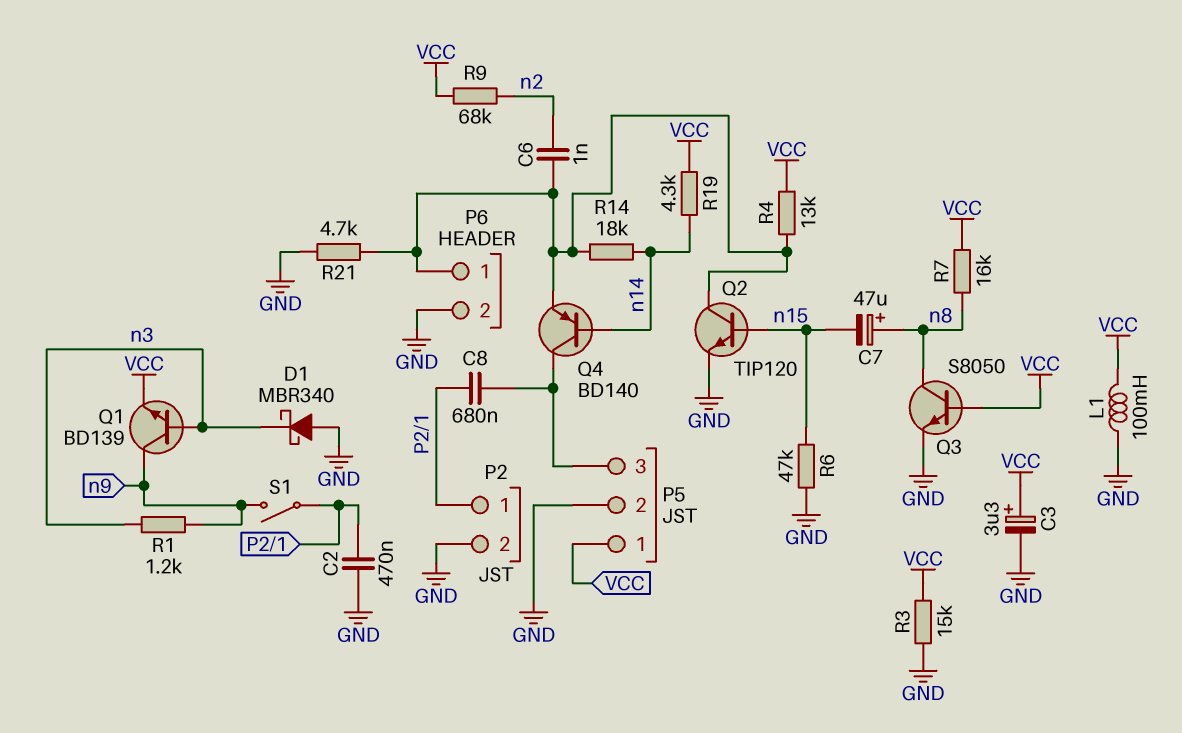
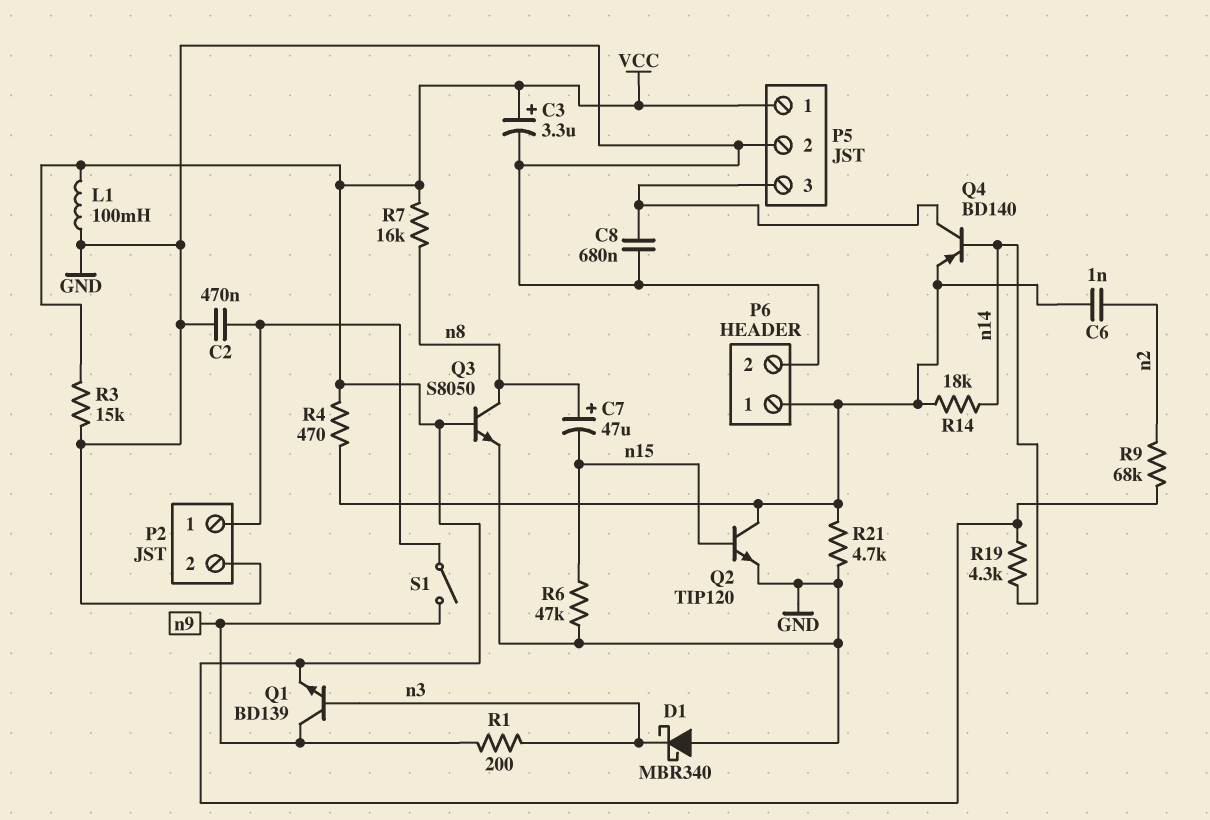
C8: 680nF (P2/1, P5/3) -> 680nF (GND, P5/3)
R1: 1.2k (n3, n9) -> 200 (n3, n9)
R4: 13k (P6/1, VCC) -> 470 (P6/1, VCC)

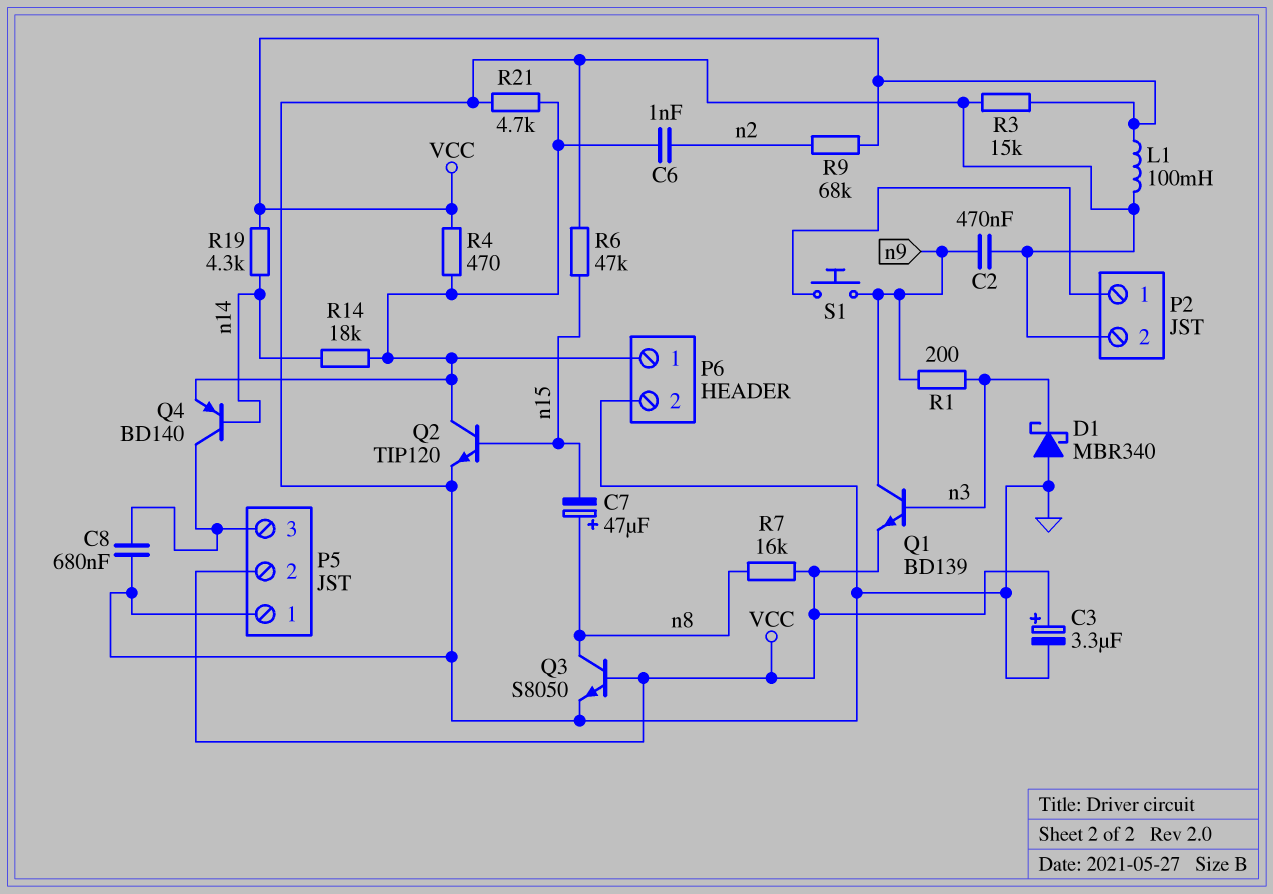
C2: 470nF (GND, P2/1) -> 470nF (GND, n9)
P5 pin 1: VCC -> GND
P5 pin 2: GND -> VCC
S1: switch (P2/1, n9) -> button (P2/1, n9)

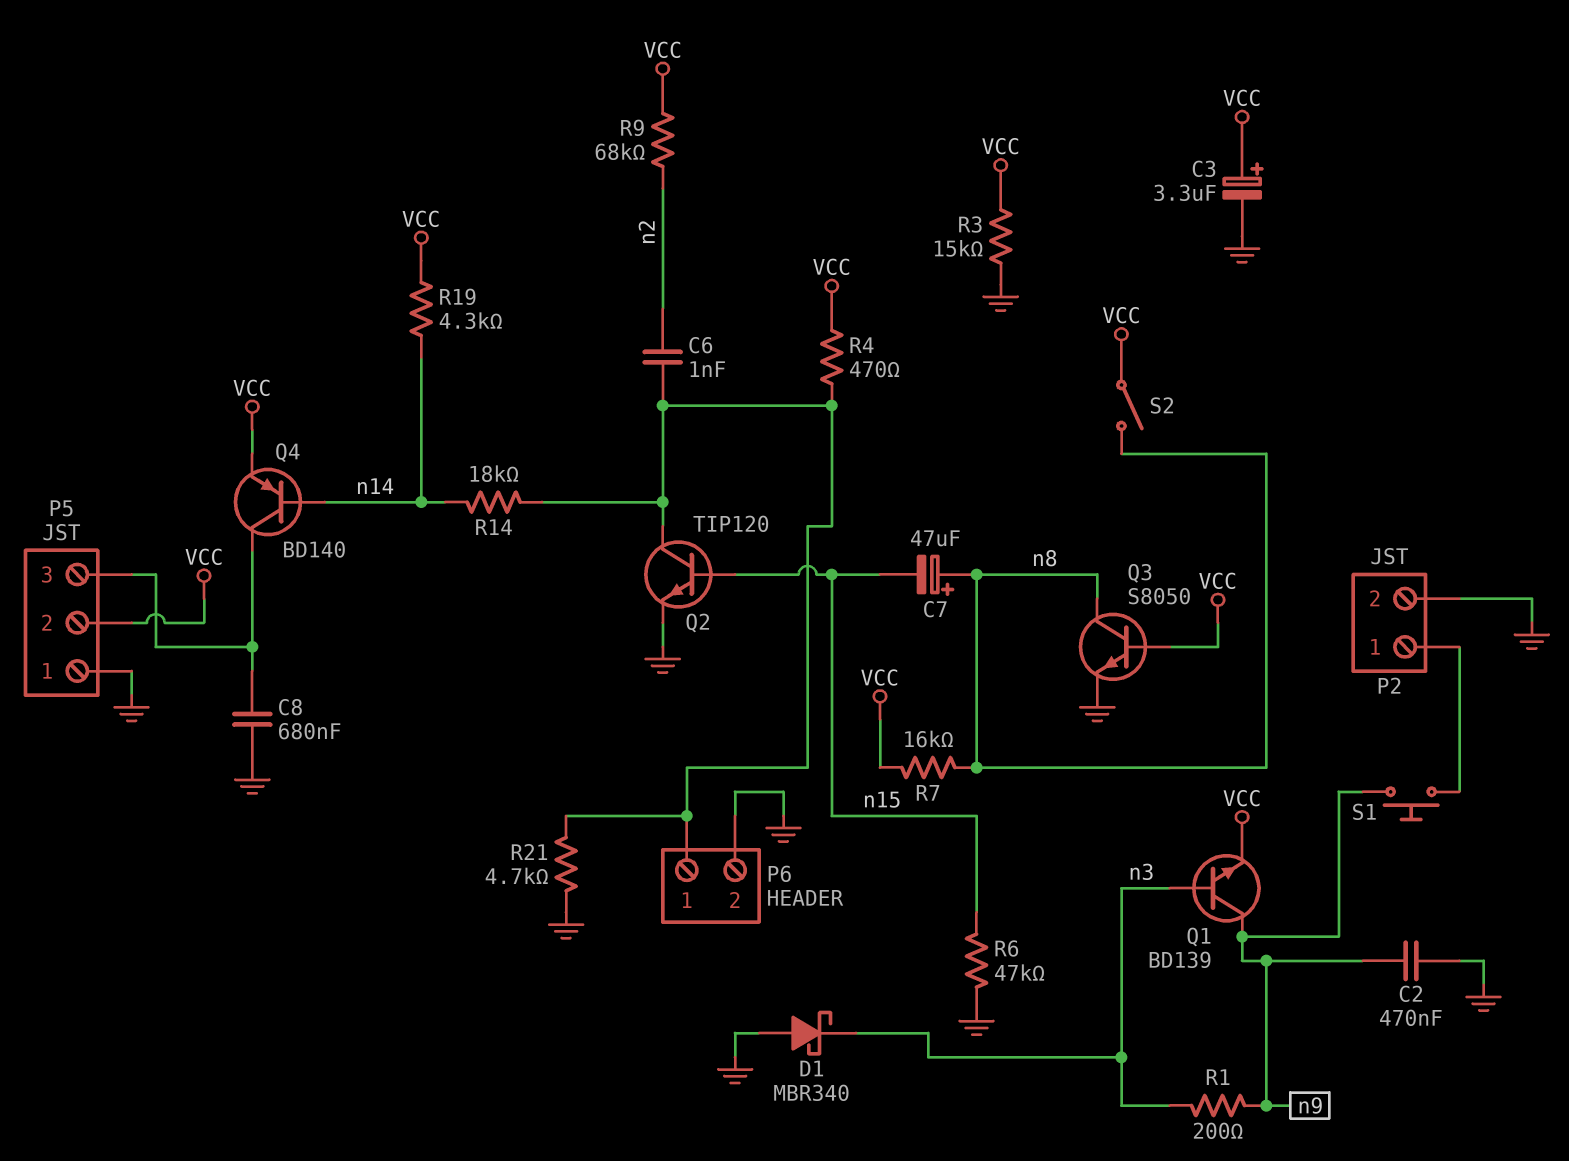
L1: 100mH (GND, VCC) -> none
Q4: PNP BD140 (B n14, C P5/3, E P6/1) -> PNP BD140 (B n14, C P5/3, E VCC)
S2: none -> switch (VCC, n8)

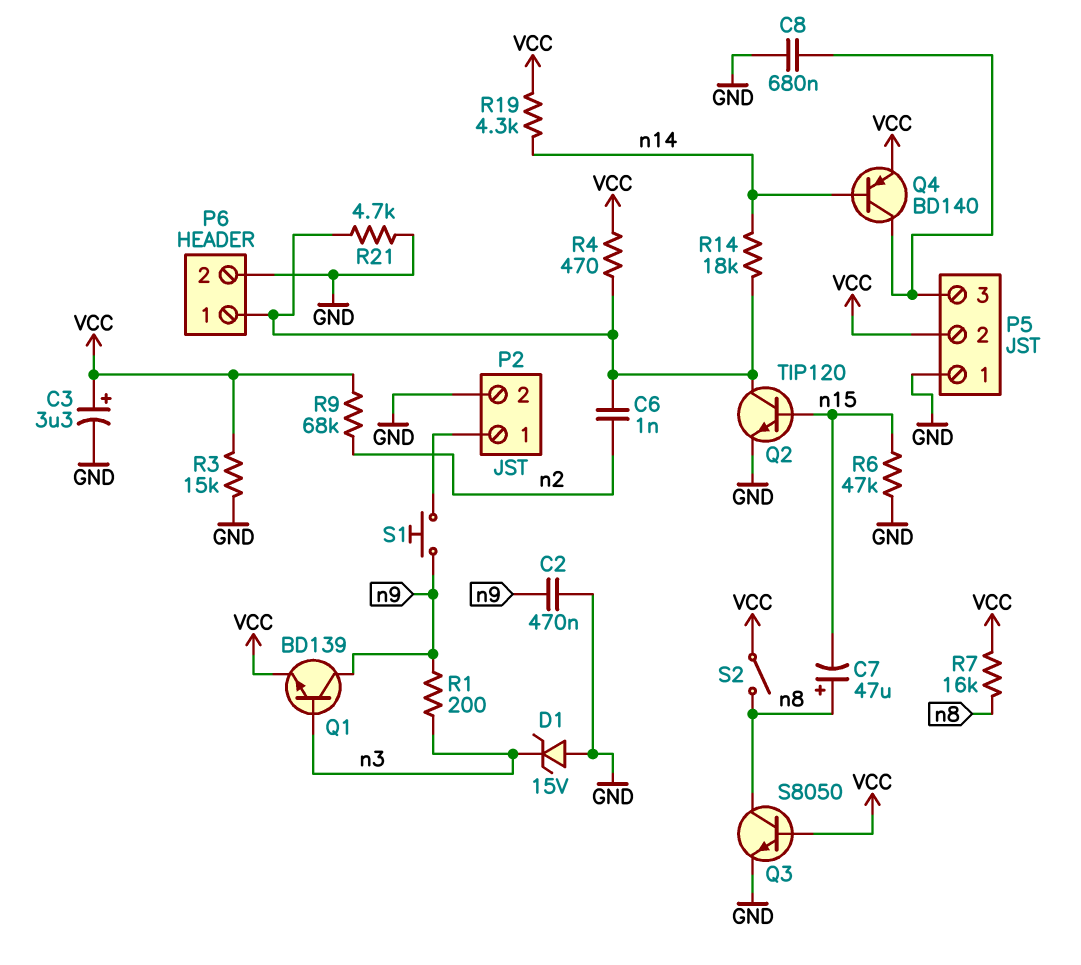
D1: schottky MBR340 (A GND, K n3) -> zener 15V (A GND, K n3)

